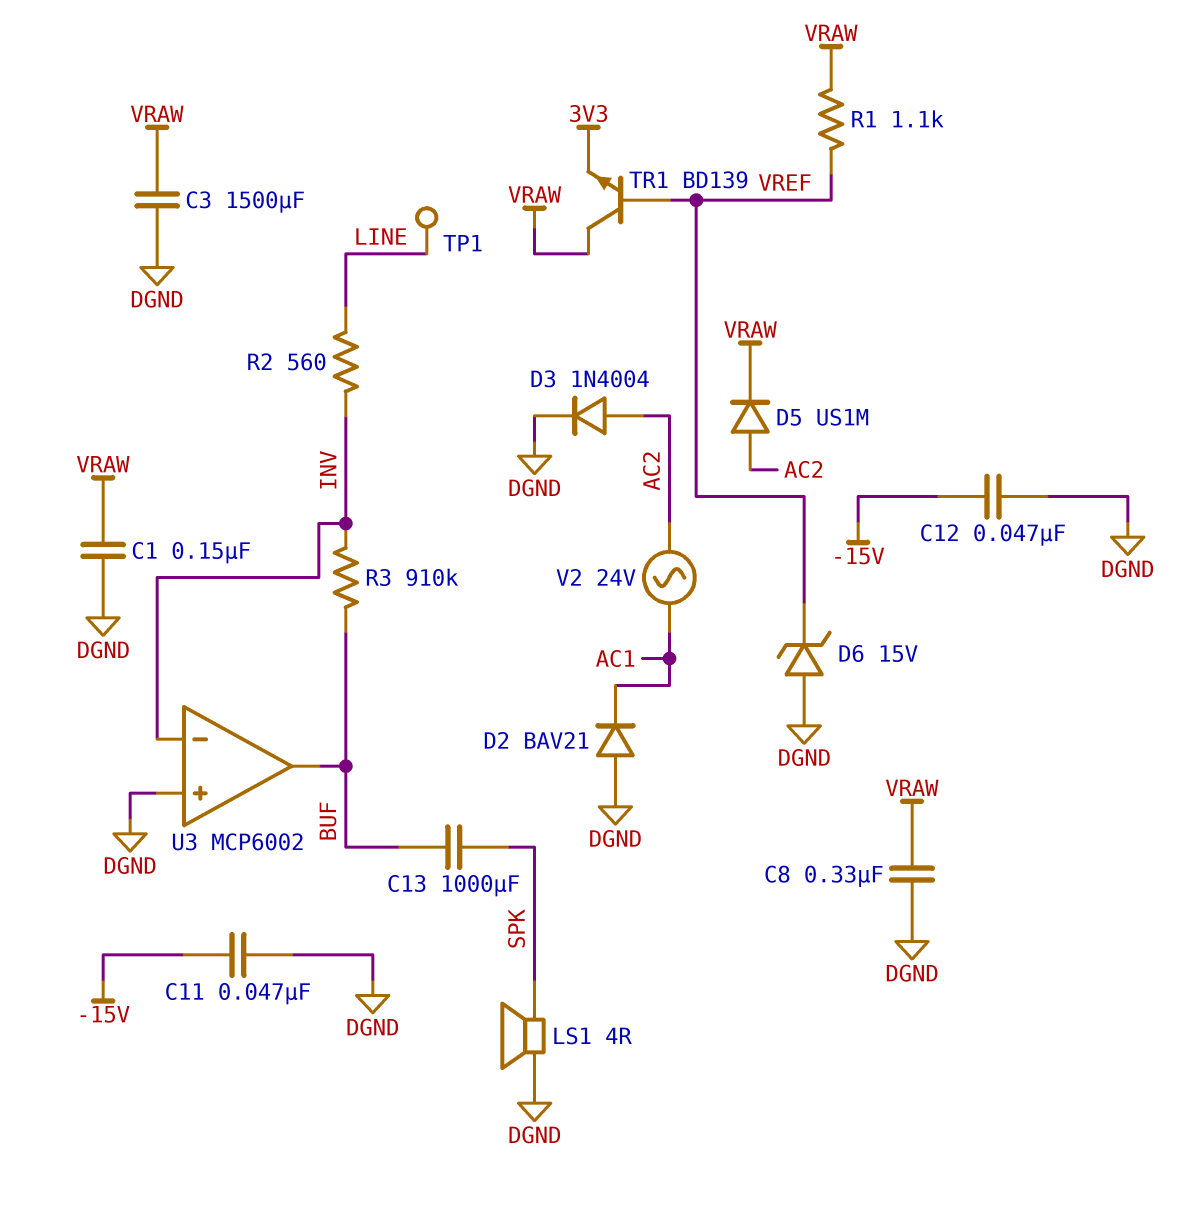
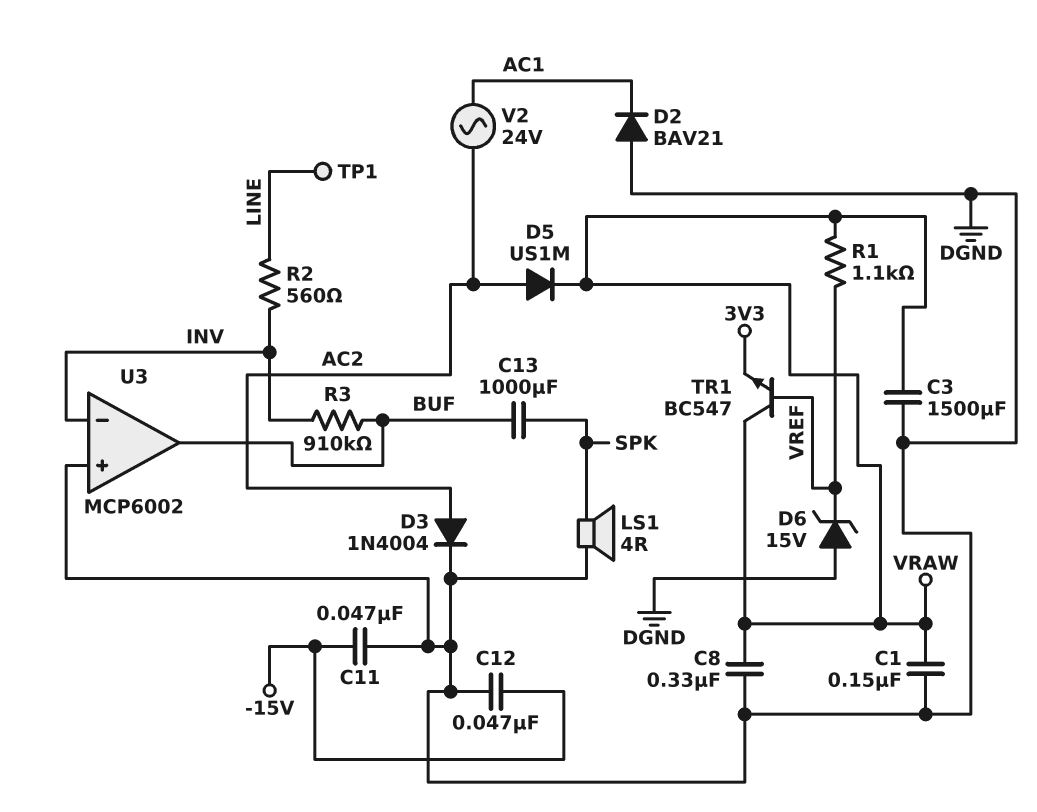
TR1: NPN BD139 (B VREF, C VRAW, E 3V3) -> NPN BC547 (B VREF, C VRAW, E 3V3)

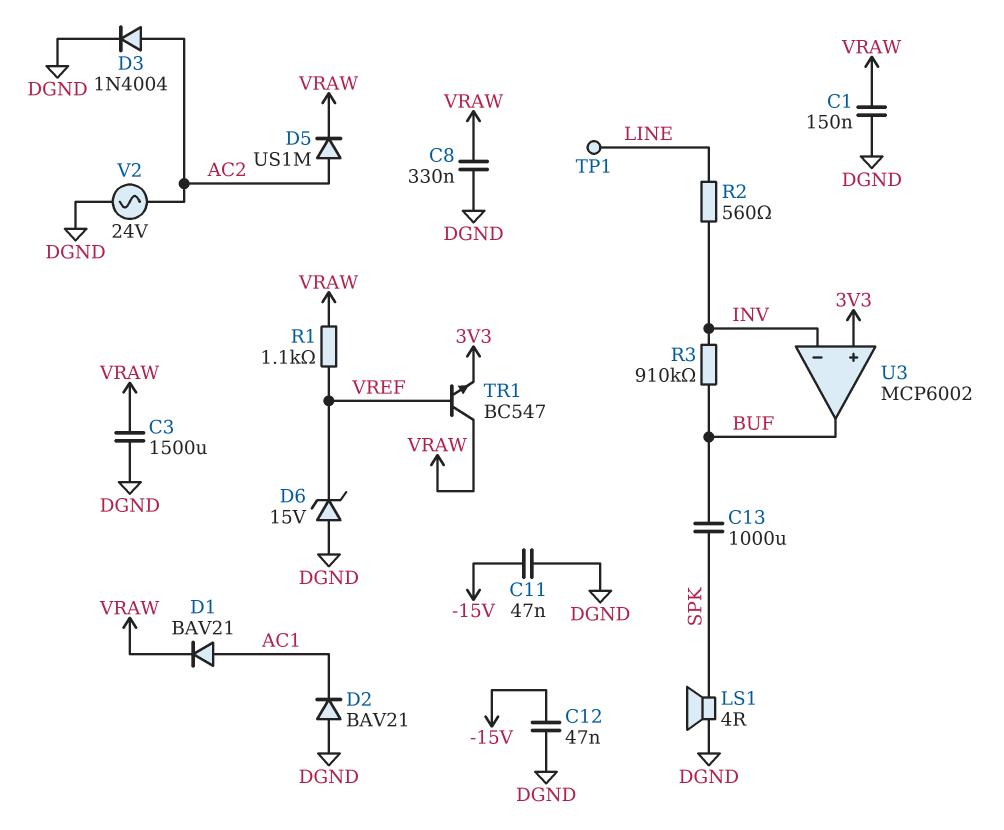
D1: none -> diode BAV21 (A AC1, K VRAW)
U3 pin in+: DGND -> 3V3
V2: AC 24V (AC1, AC2) -> AC 24V (AC2, DGND)

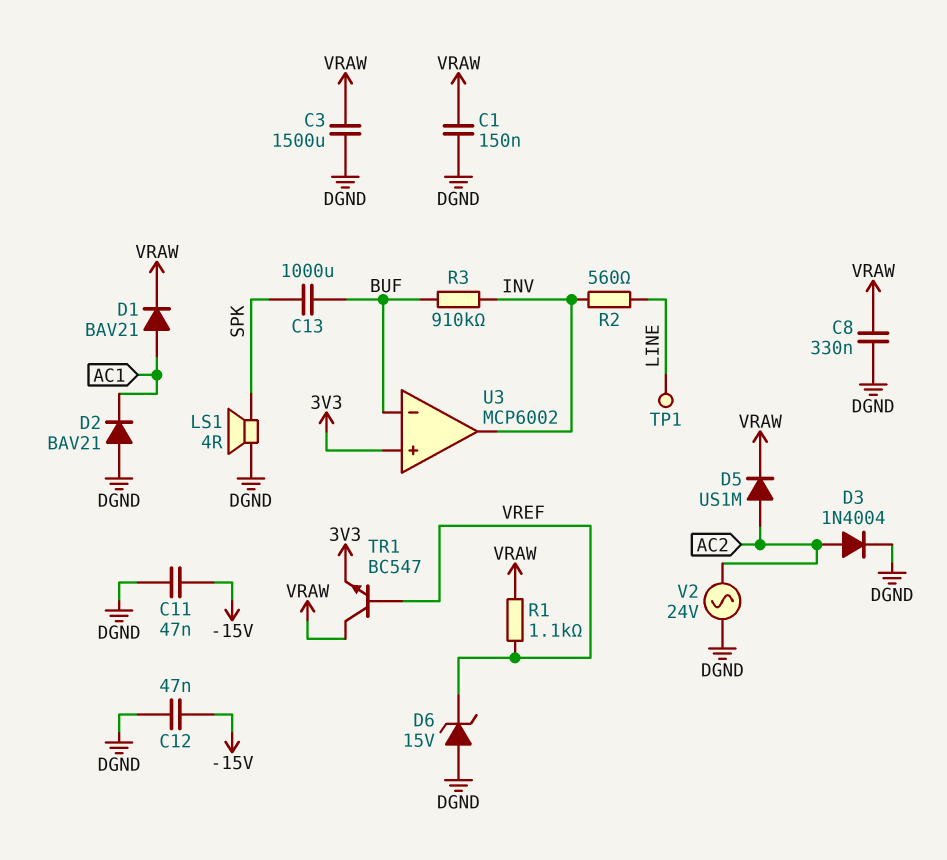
U3 pin in-: INV -> BUF
U3 pin out: BUF -> INV

